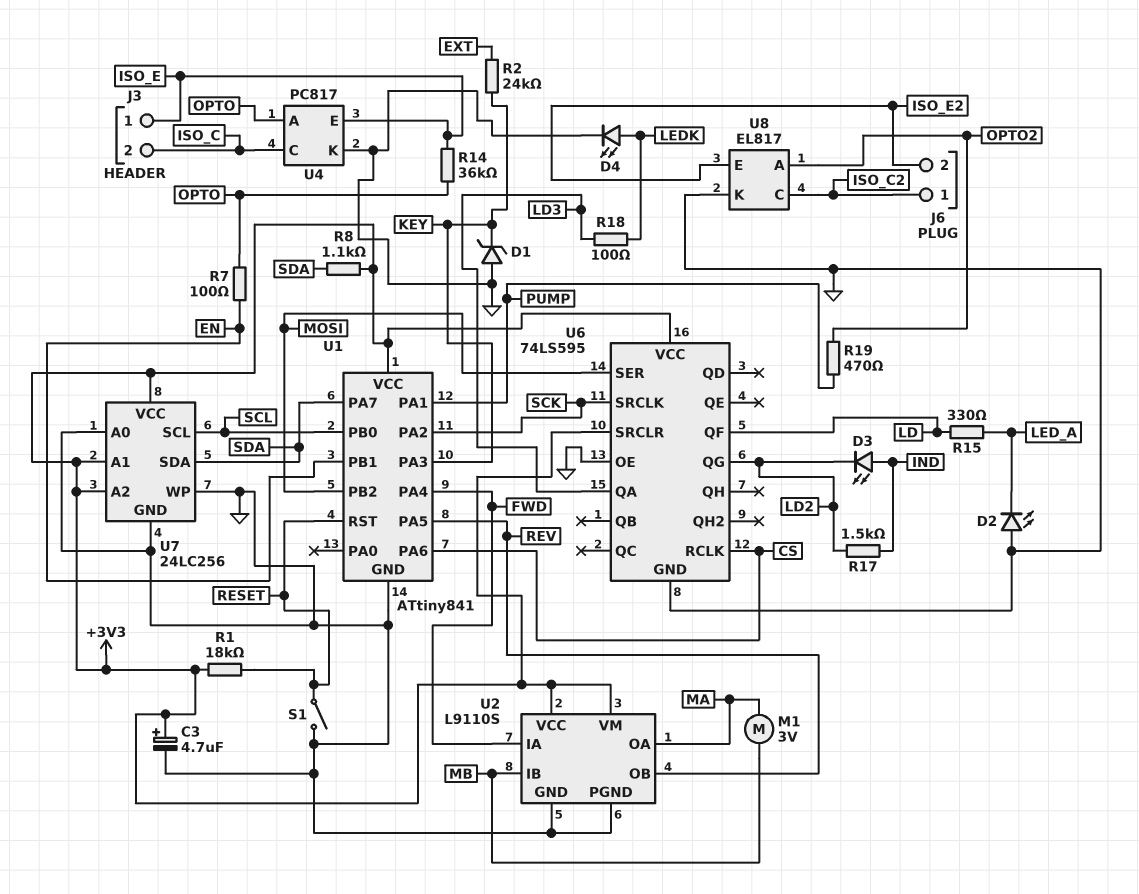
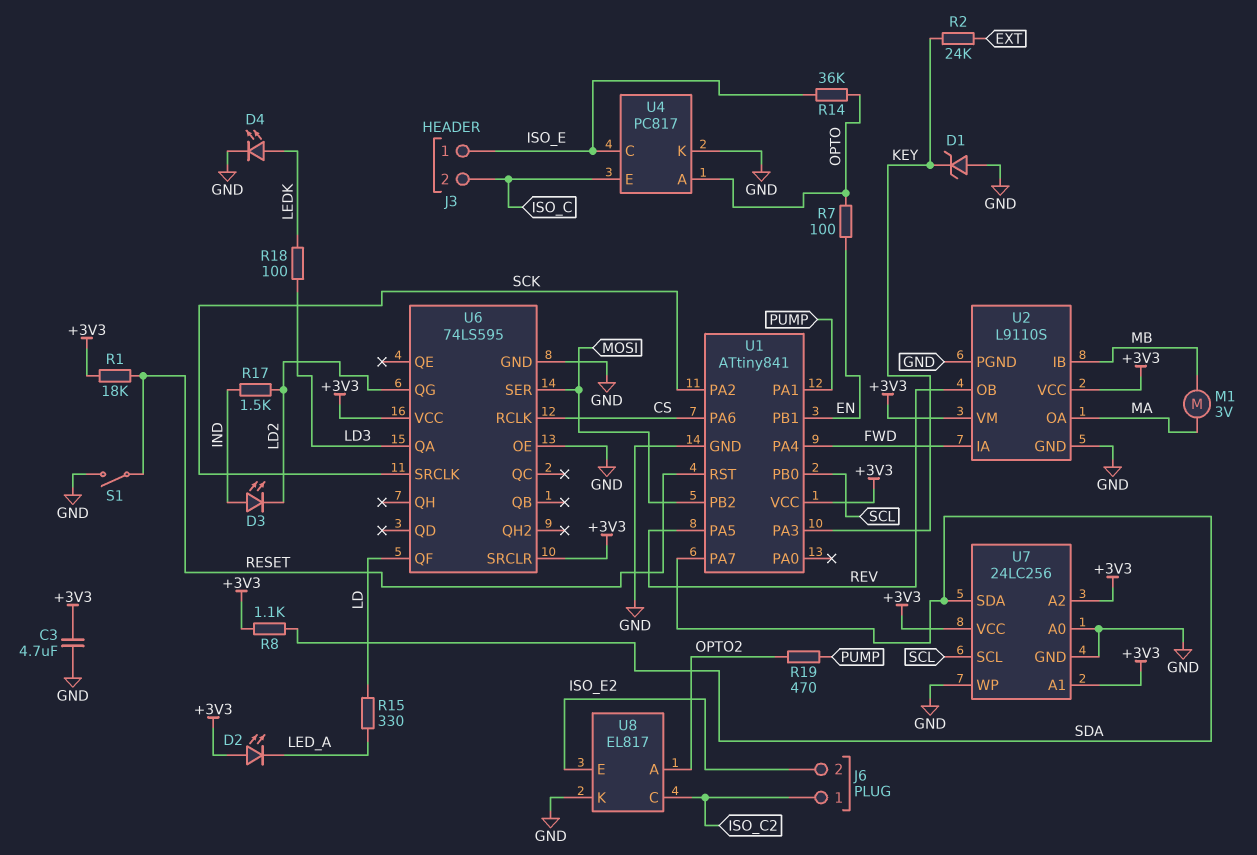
C3: 4.7uF (plus +3V3, minus GND) -> 4.7uF (+3V3, GND)
D2: LED (A GND, K LED_A) -> LED (A +3V3, K LED_A)
U4 pin C: ISO_C -> ISO_E
U4 pin E: ISO_E -> ISO_C

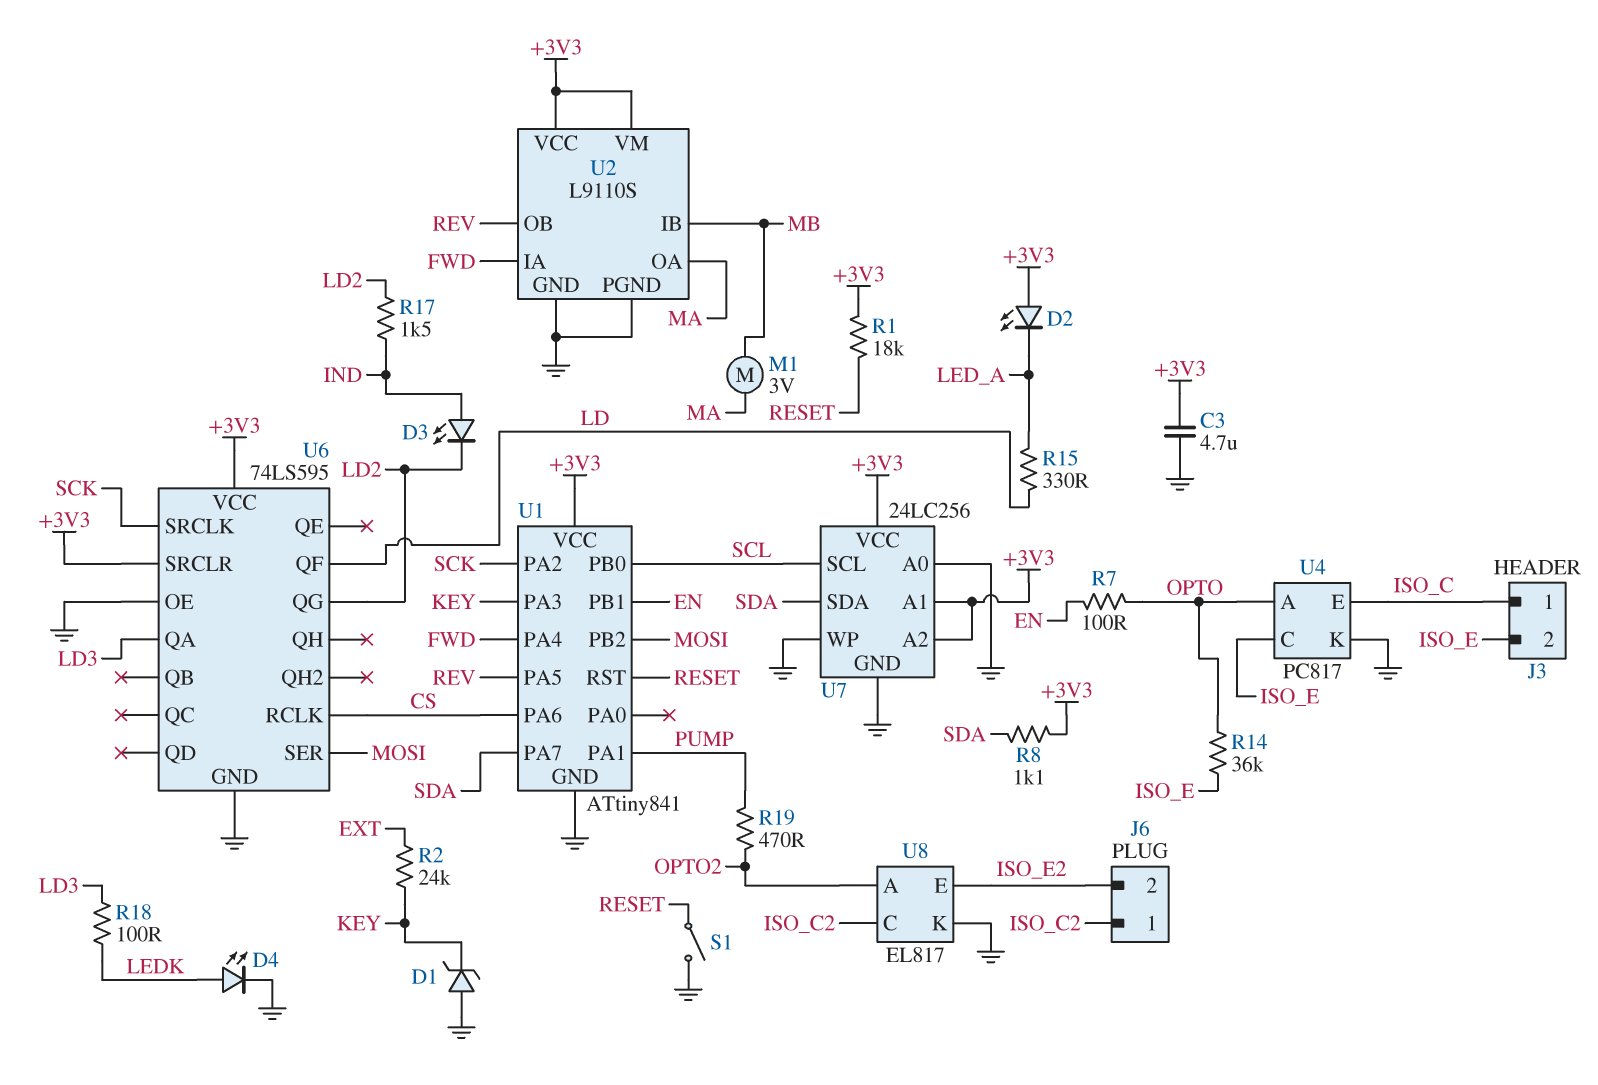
J3 pin 1: ISO_E -> ISO_C
J3 pin 2: ISO_C -> ISO_E

